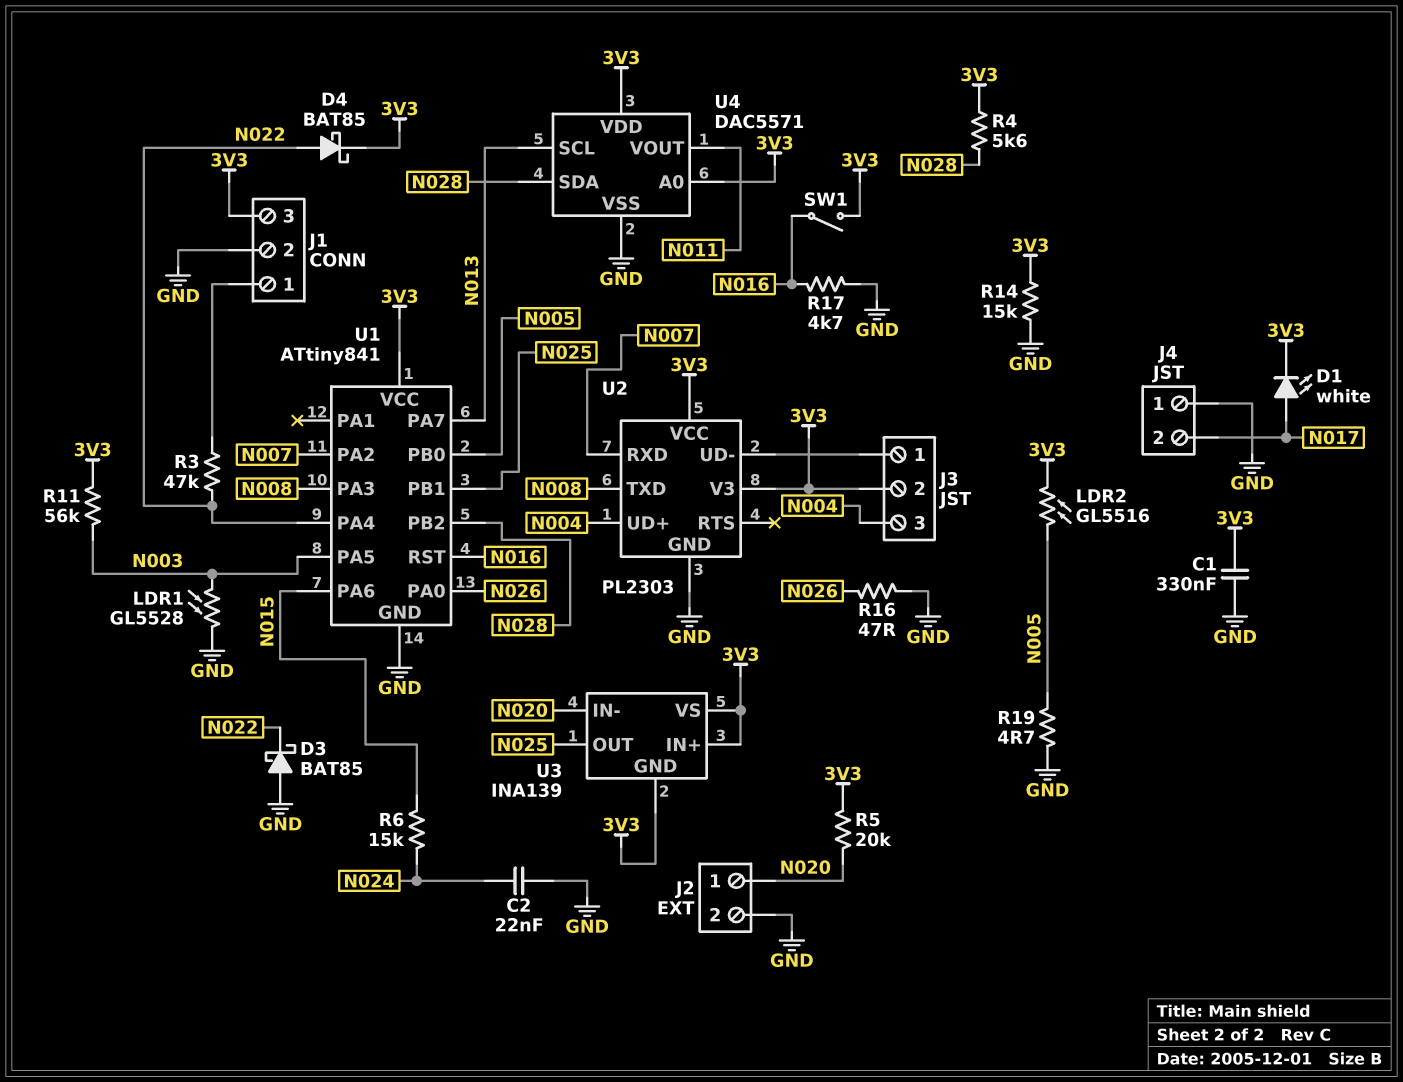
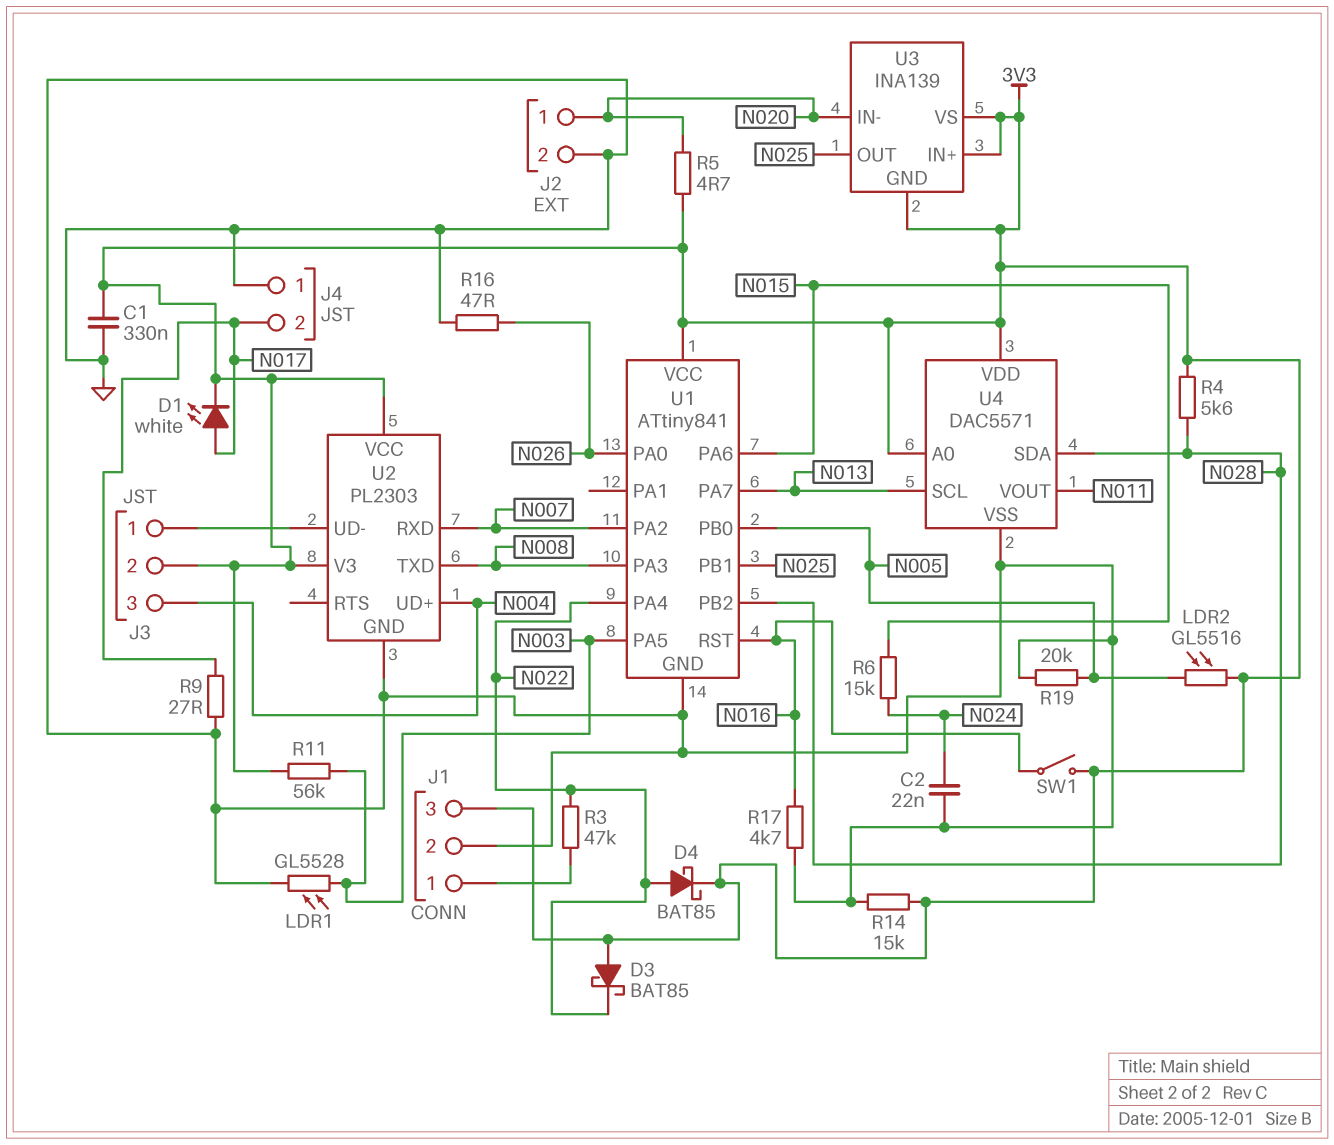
D3: schottky BAT85 (A GND, K N022) -> schottky BAT85 (A 3V3, K N022)
R5: 20k (3V3, N020) -> 4.7 (3V3, N020)
R9: none -> 27 (GND, N017)
R19: 4.7 (GND, N005) -> 20k (GND, N005)

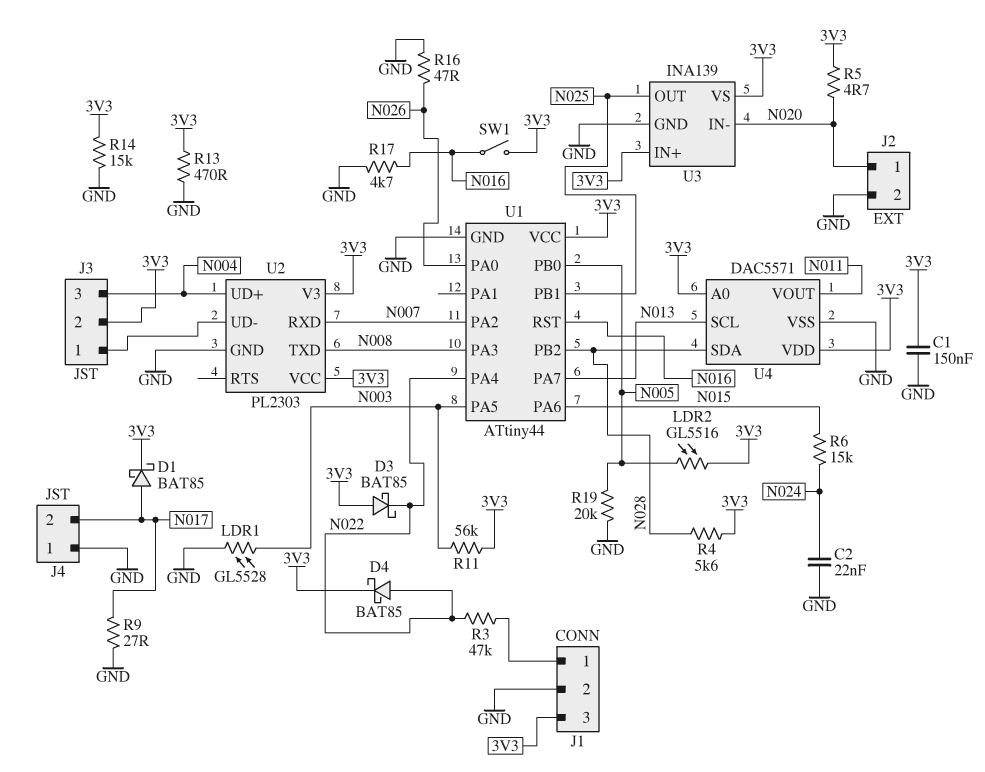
C1: 330nF (3V3, GND) -> 150nF (3V3, GND)
D1: LED white (A N017, K 3V3) -> schottky BAT85 (A N017, K 3V3)
R13: none -> 470 (3V3, GND)
U1: ATtiny841 -> ATtiny44
U3 pin GND: 3V3 -> GND

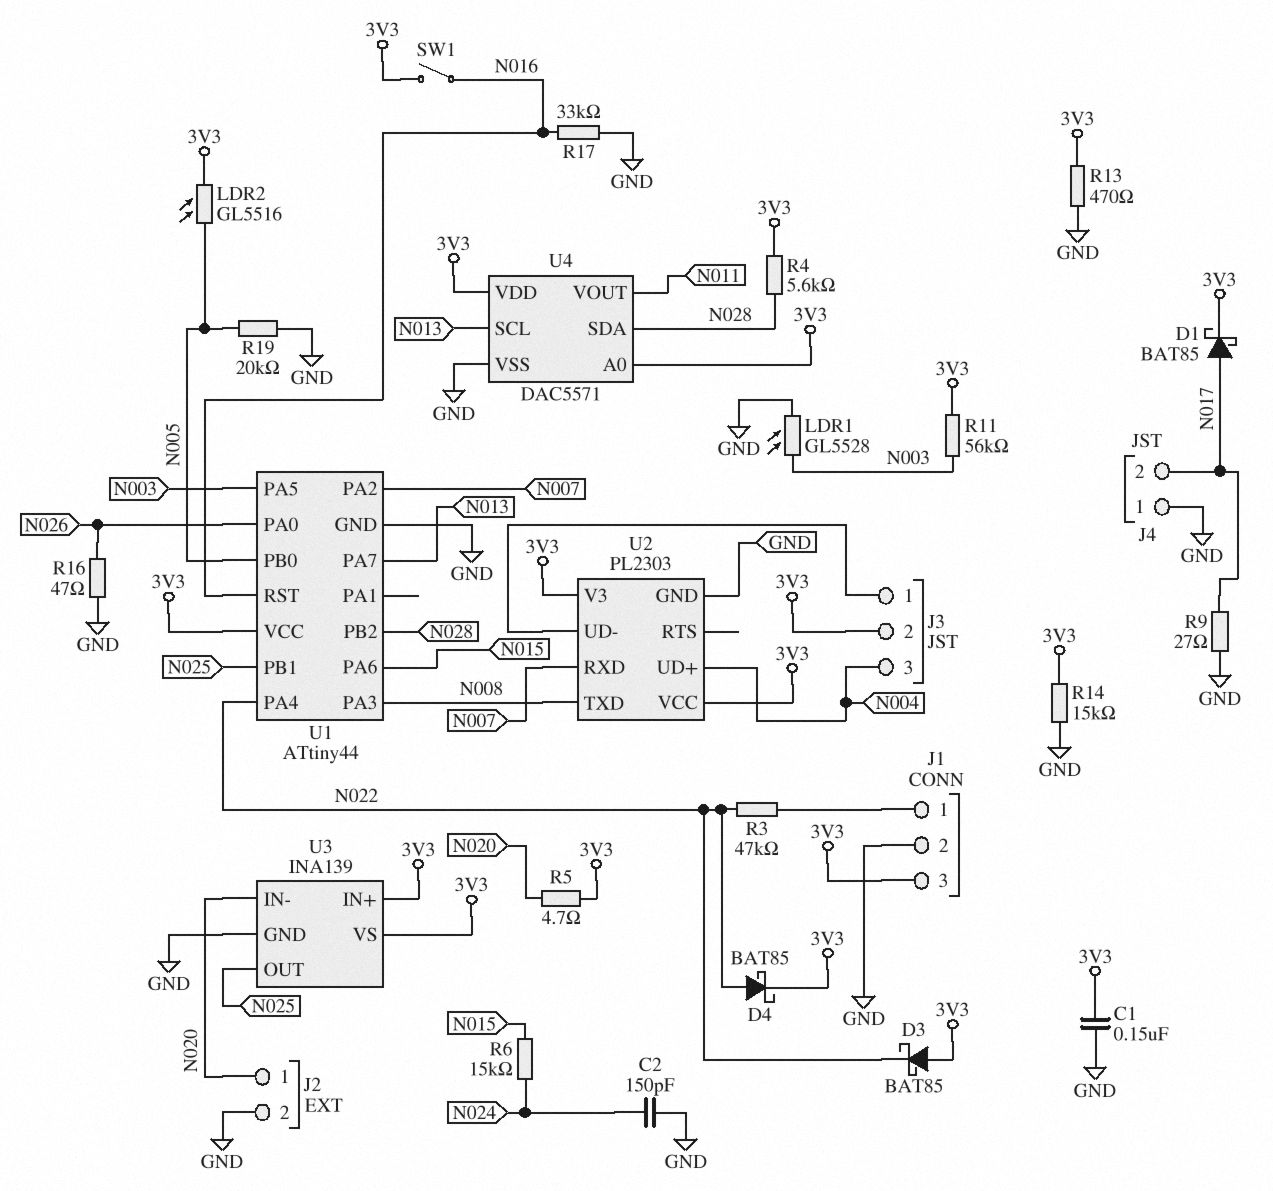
C2: 22nF (GND, N024) -> 150pF (GND, N024)
R17: 4.7k (GND, N016) -> 33k (GND, N016)

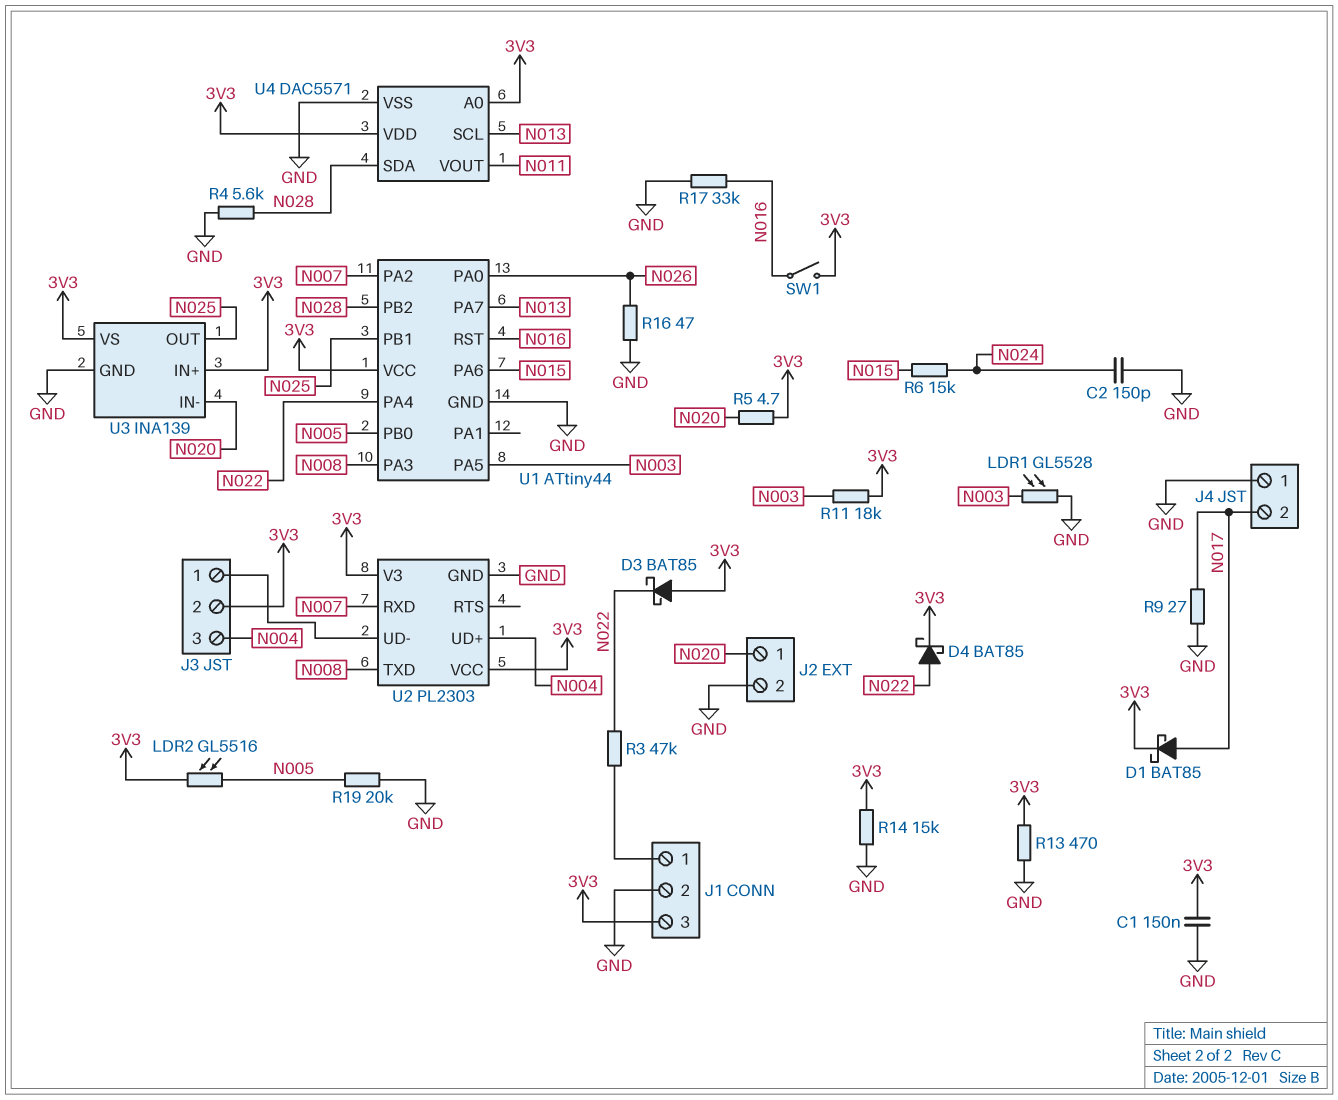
R4: 5.6k (3V3, N028) -> 5.6k (GND, N028)
R11: 56k (3V3, N003) -> 18k (3V3, N003)

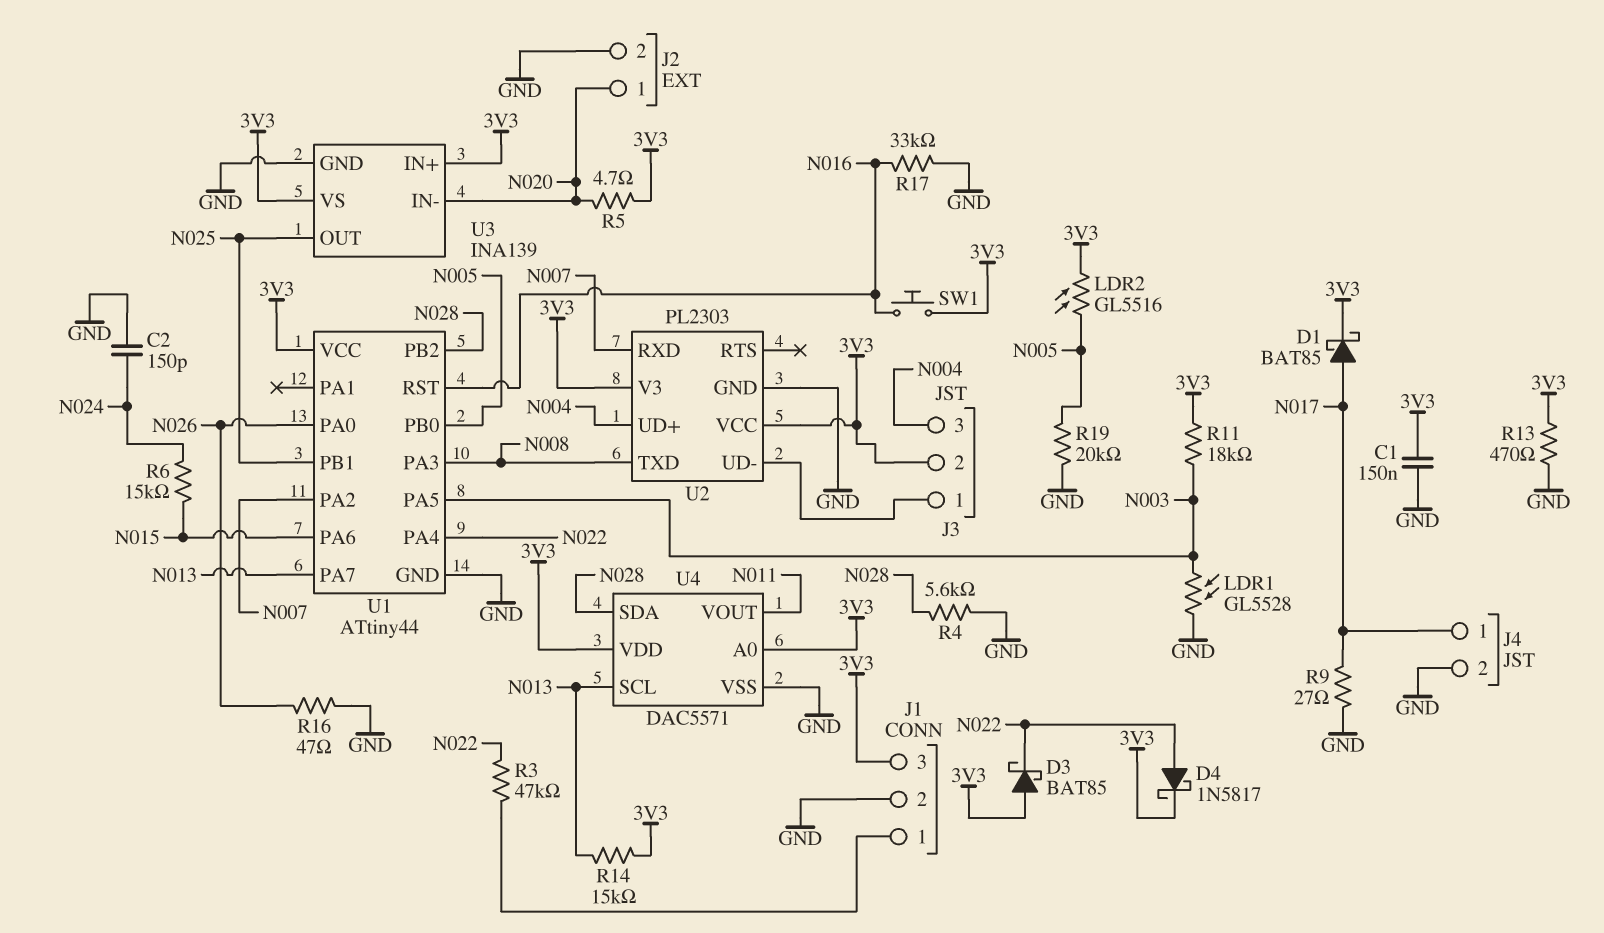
D4: schottky BAT85 (A N022, K 3V3) -> schottky 1N5817 (A N022, K 3V3)
J4 pin 1: GND -> N017
J4 pin 2: N017 -> GND
R14: 15k (3V3, GND) -> 15k (3V3, N013)
SW1: switch (3V3, N016) -> button (3V3, N016)

